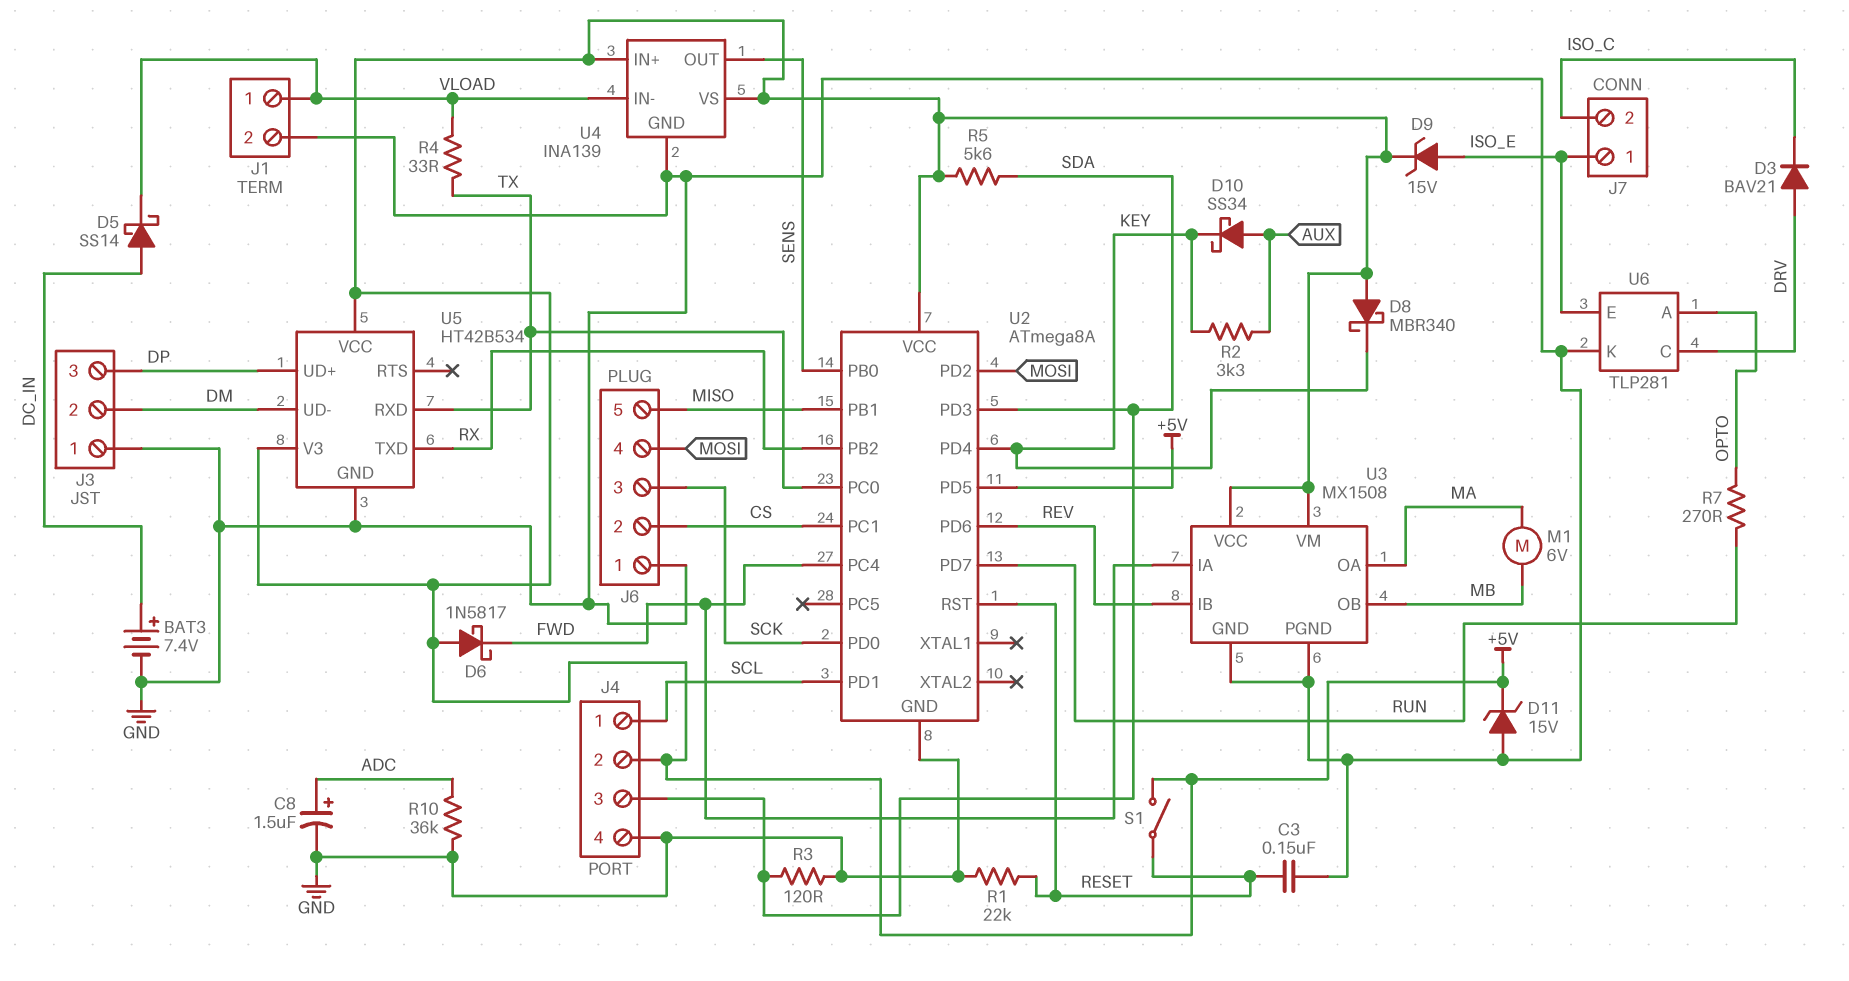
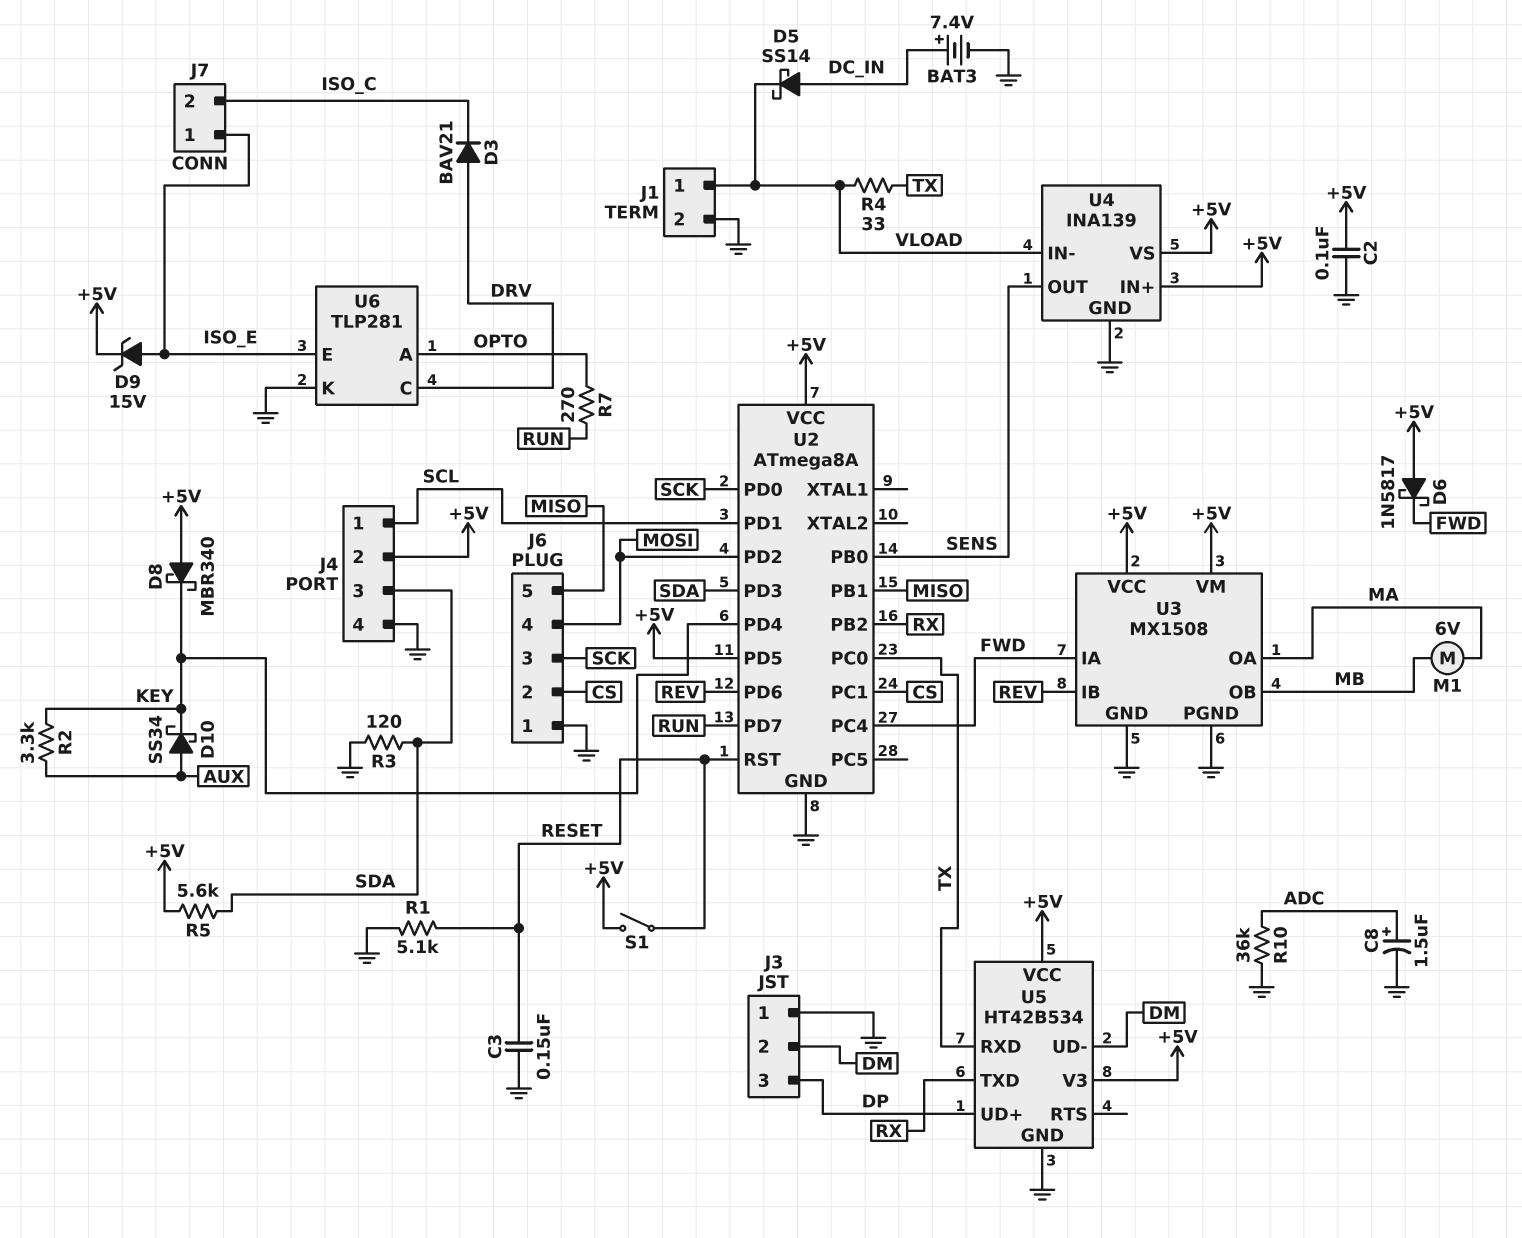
C2: none -> 100nF (+5V, GND)
D11: zener 15V (A GND, K +5V) -> none
R1: 22k (GND, RESET) -> 5.1k (GND, RESET)

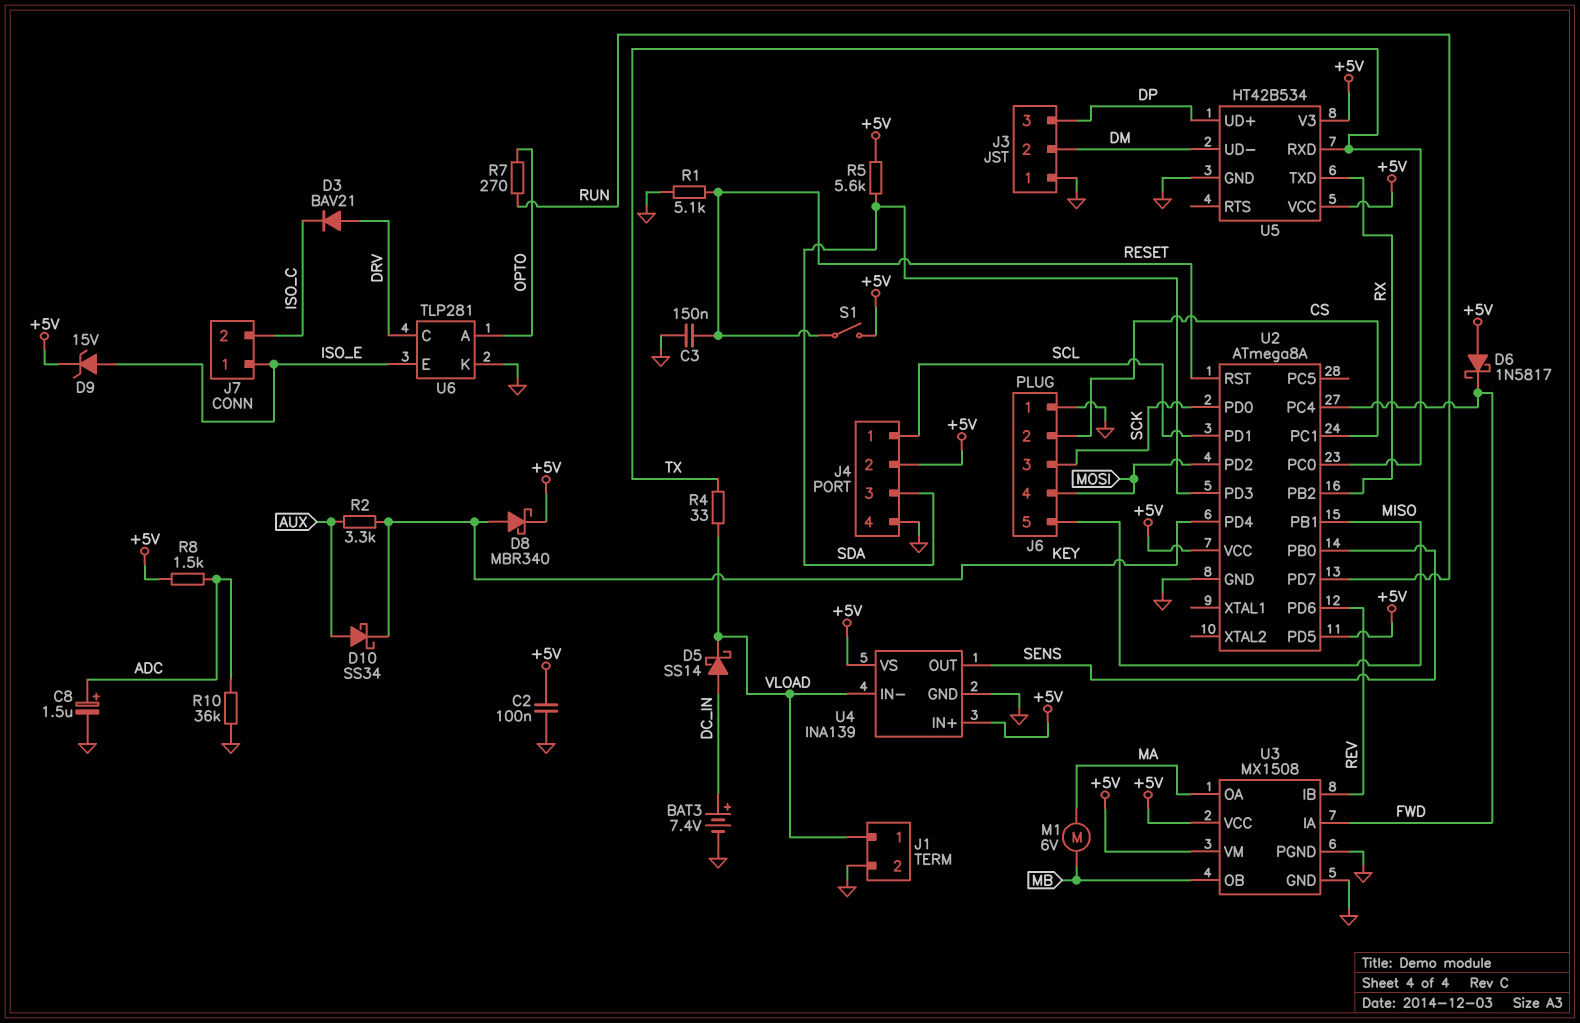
D8: schottky MBR340 (A +5V, K KEY) -> schottky MBR340 (A KEY, K +5V)
R3: 120 (GND, SDA) -> none
R8: none -> 1.5k (+5V, ADC)

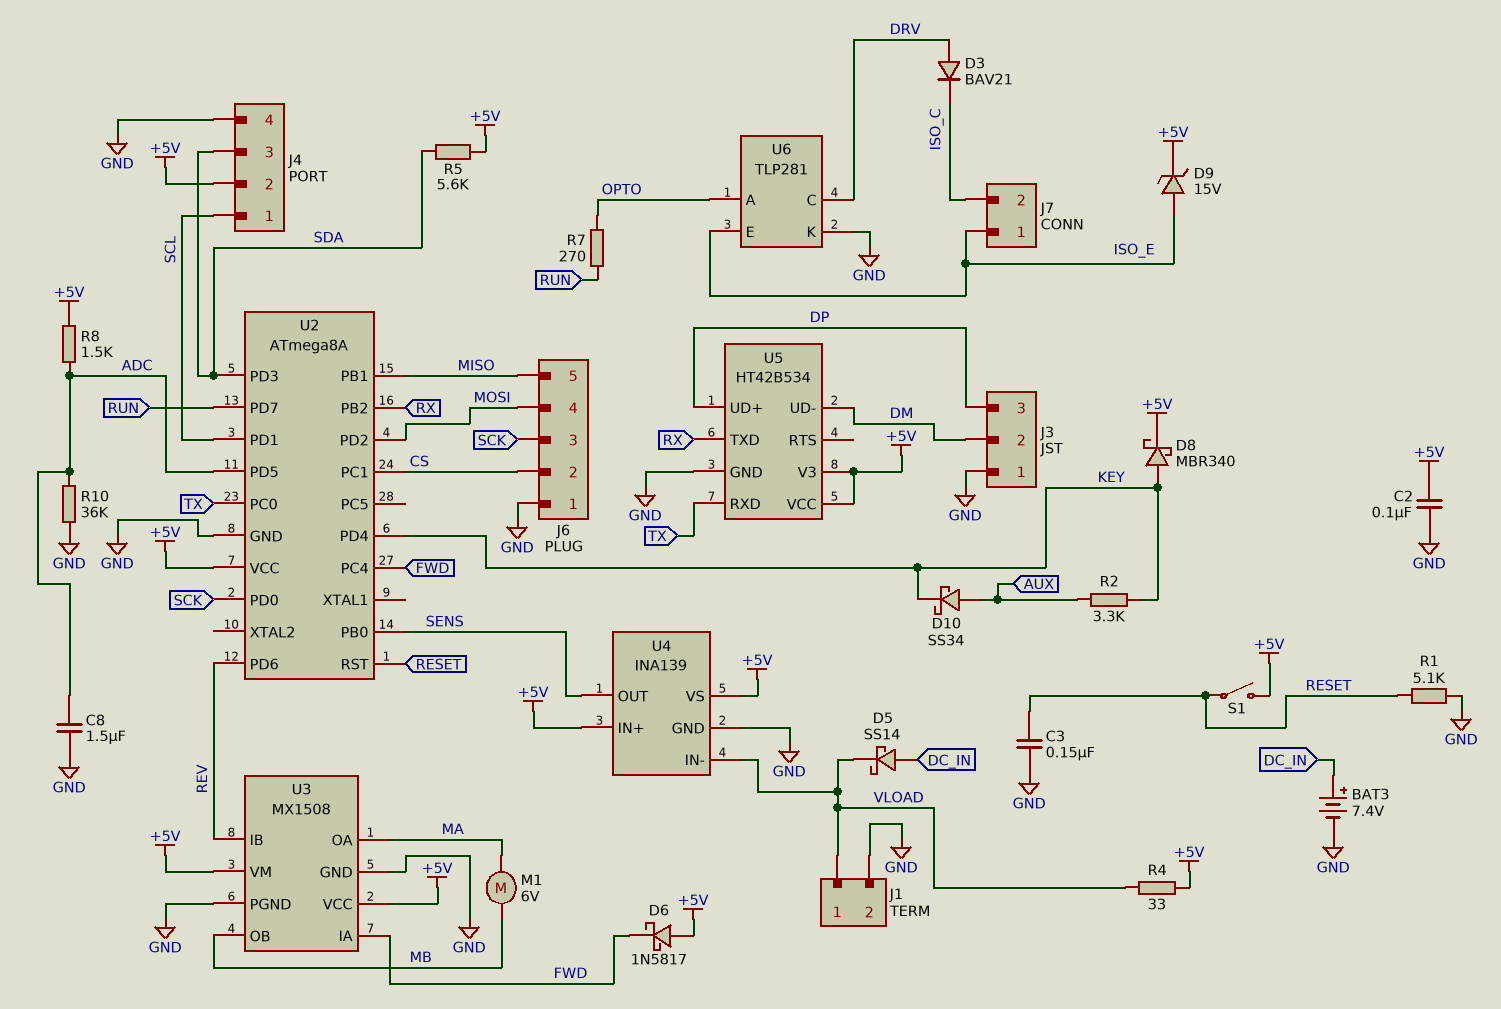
C8: 1.5uF (plus ADC, minus GND) -> 1.5uF (ADC, GND)
R4: 33 (TX, VLOAD) -> 33 (+5V, VLOAD)
U2 pin PD5: +5V -> ADC

